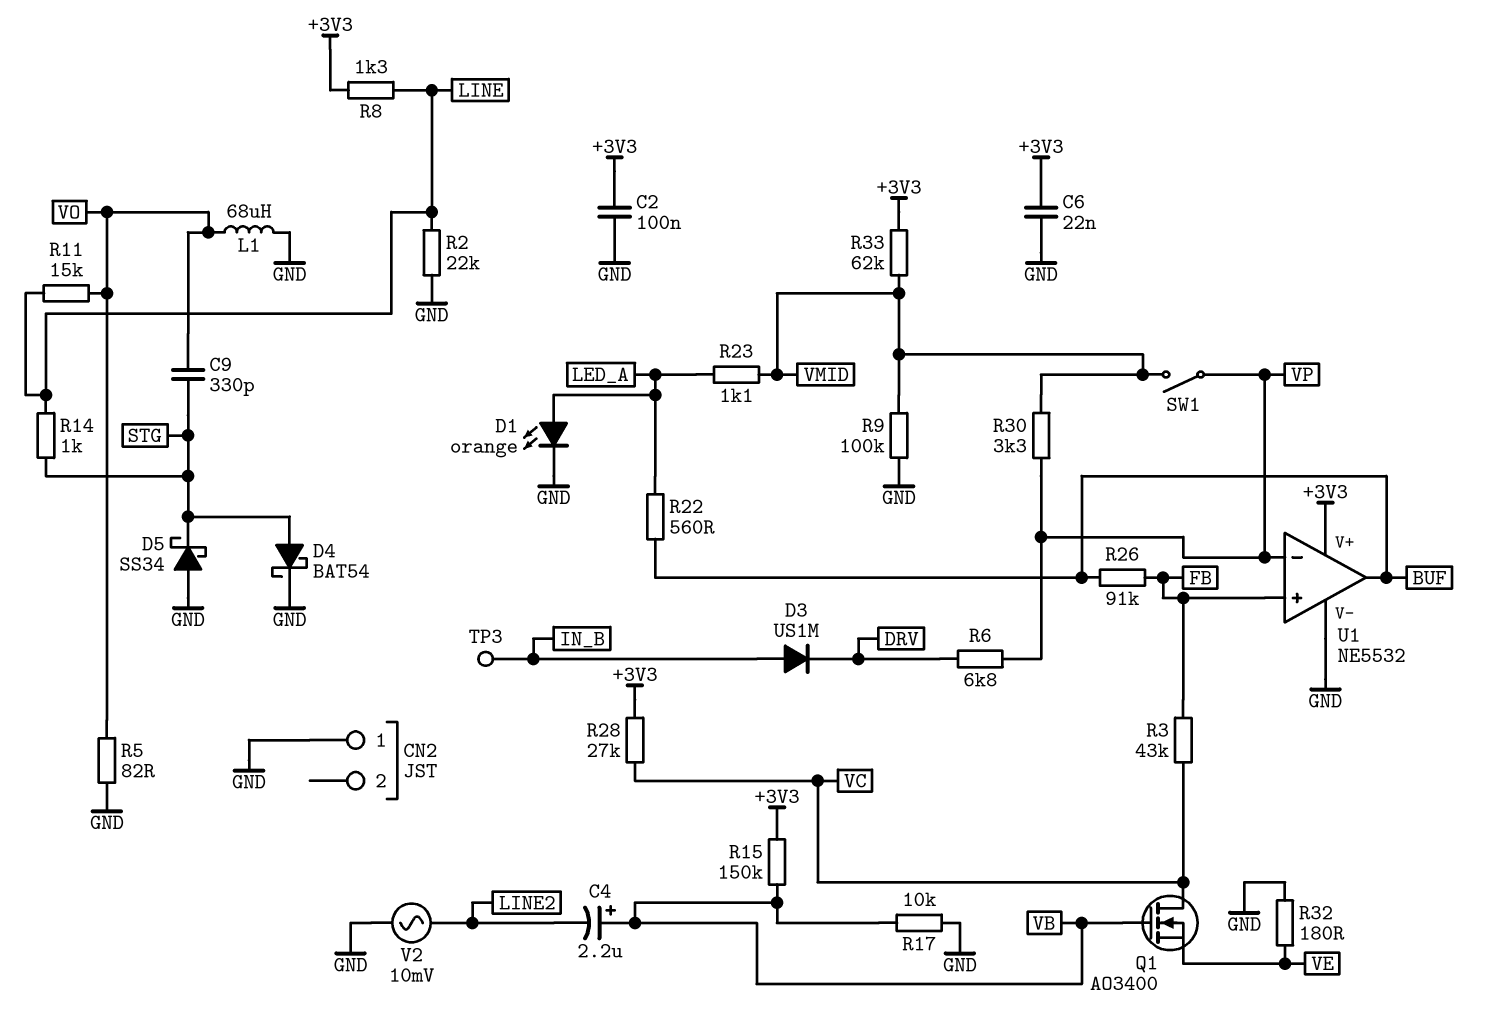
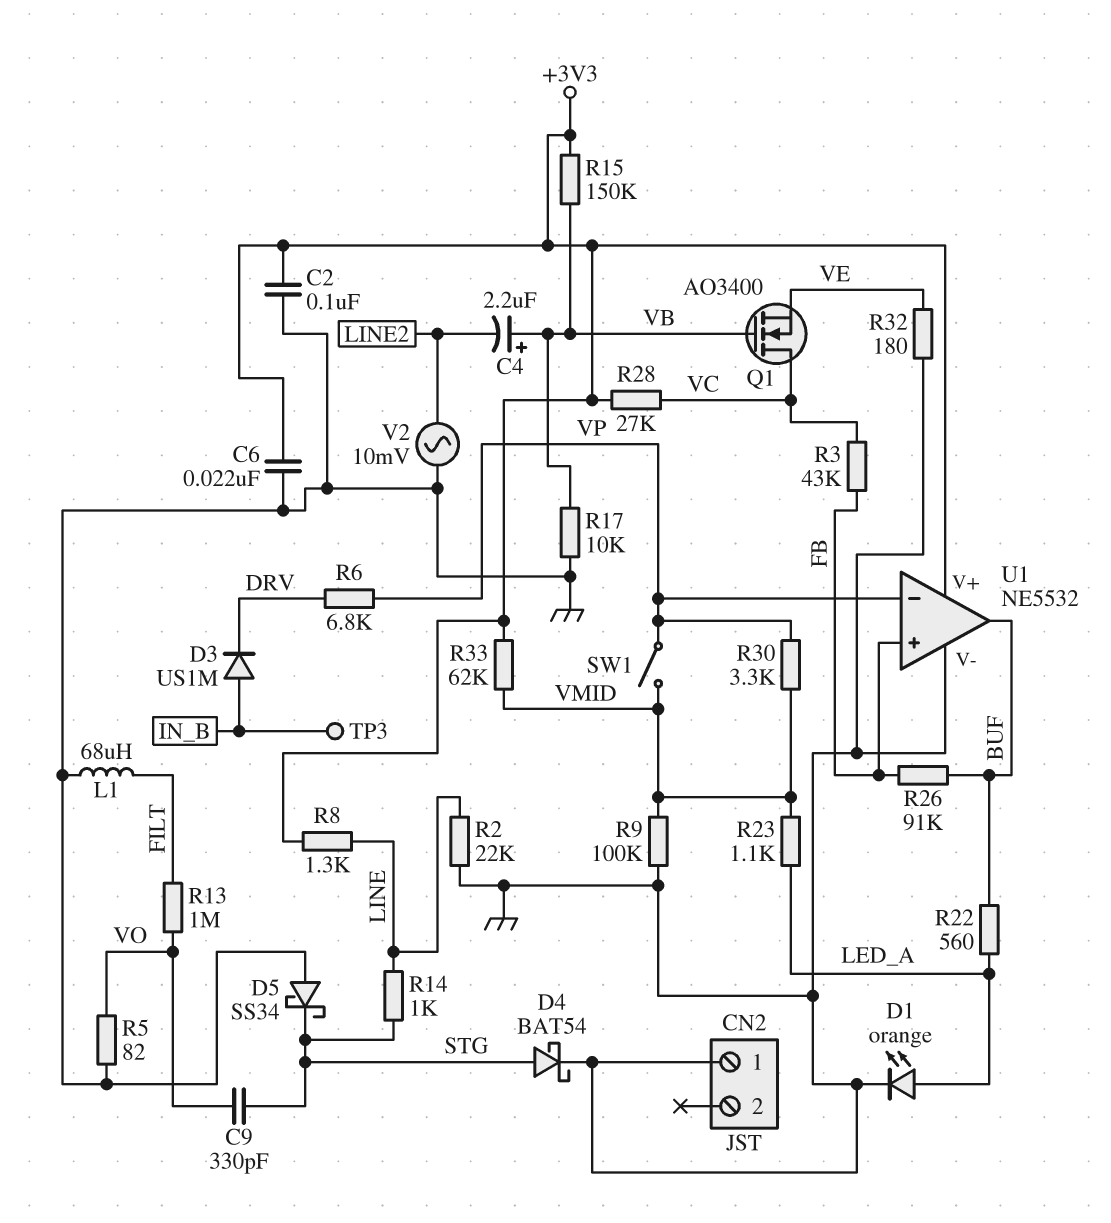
L1: 68uH (GND, VO) -> 68uH (FILT, GND)
R11: 15k (LINE, VO) -> none
R13: none -> 1M (FILT, VO)

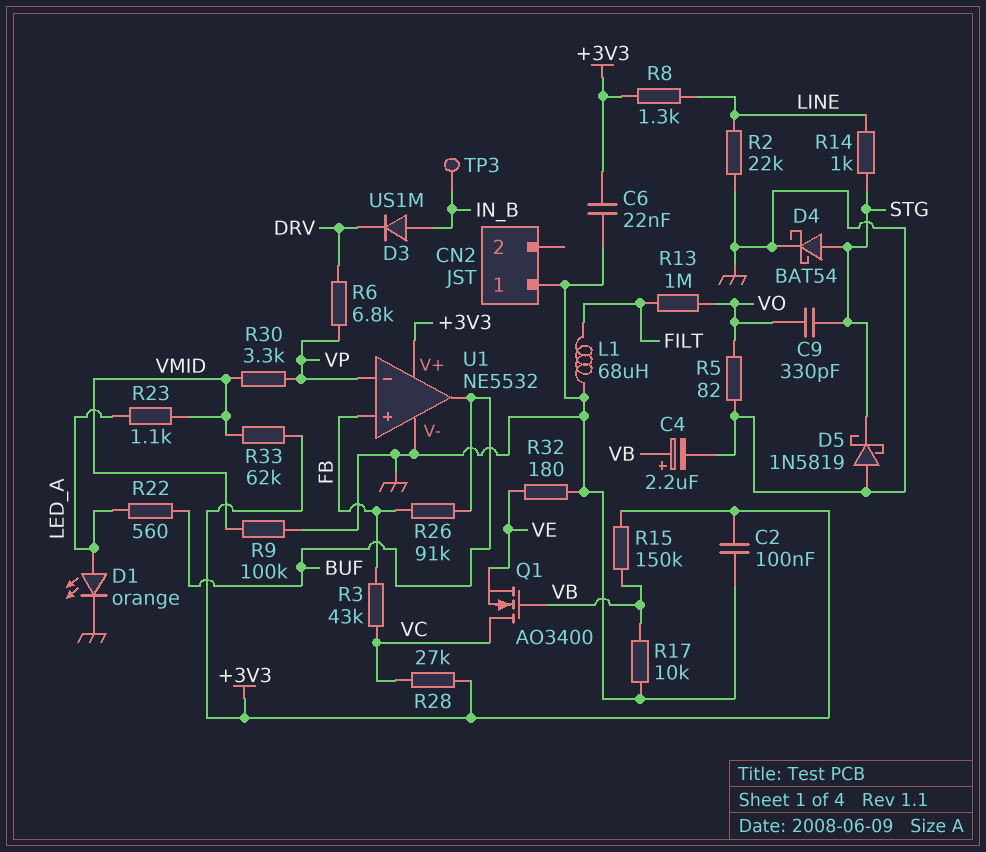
C4: 2.2uF (plus VB, minus LINE2) -> 2.2uF (plus VB, minus GND)
D5: schottky SS34 (A GND, K STG) -> schottky 1N5819 (A GND, K STG)
SW1: switch (VMID, VP) -> none
V2: AC 10mV (GND, LINE2) -> none

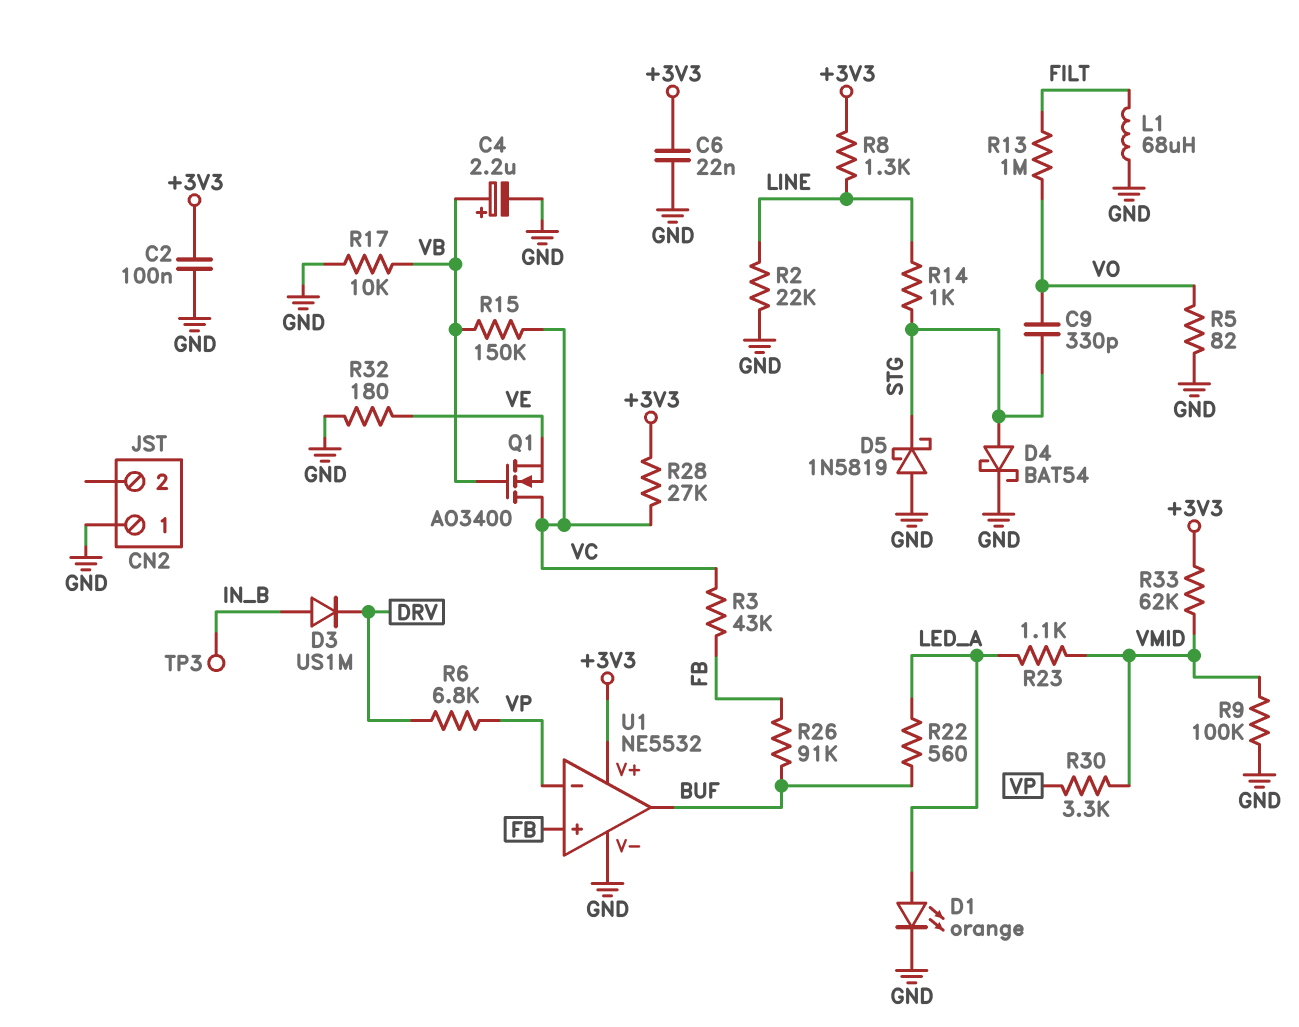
R15: 150k (+3V3, VB) -> 150k (VB, VC)

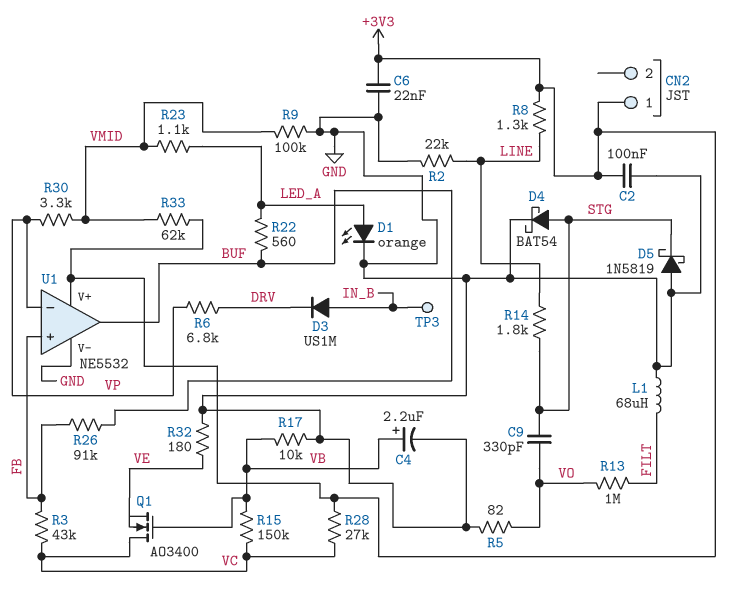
CN2 pin 1: GND -> +3V3
R14: 1k (LINE, STG) -> 1.8k (LINE, STG)

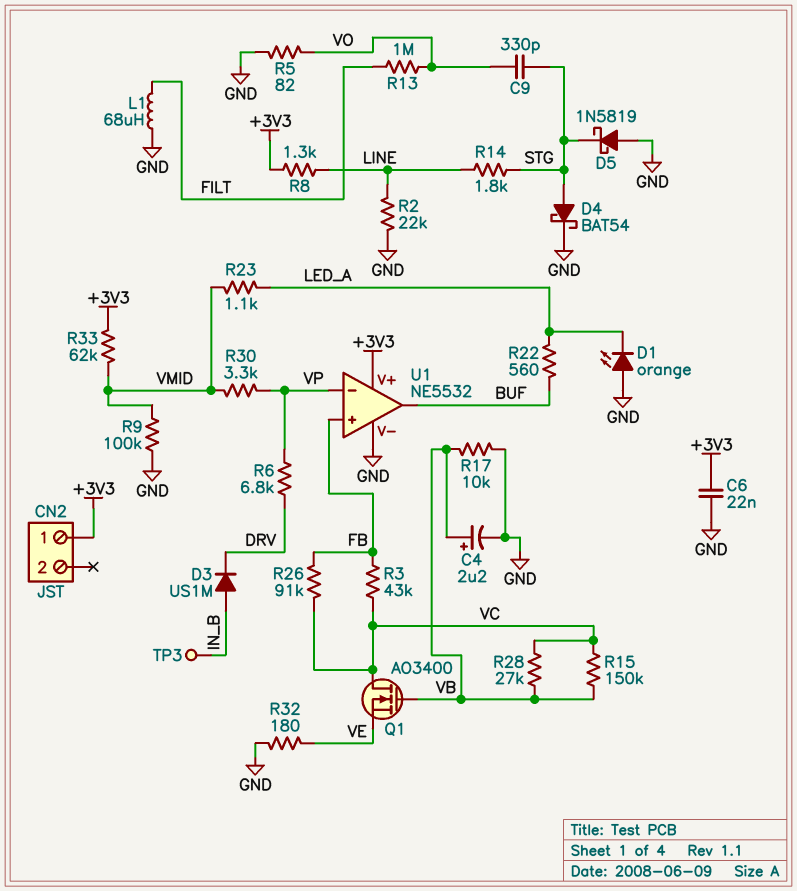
C2: 100nF (+3V3, GND) -> none
D1: LED orange (A LED_A, K GND) -> LED orange (A GND, K LED_A)
R26: 91k (BUF, FB) -> 91k (FB, VC)
R28: 27k (+3V3, VC) -> 27k (VB, VC)

